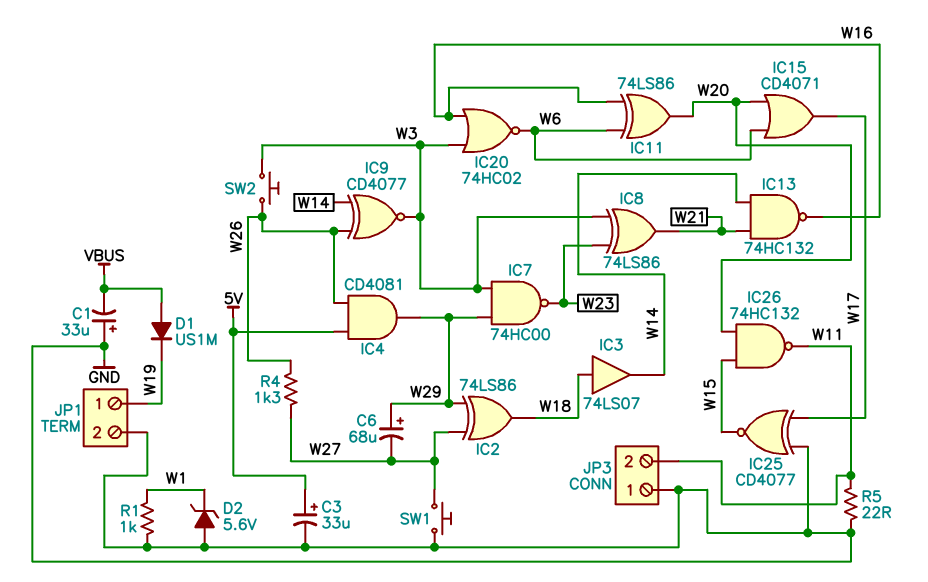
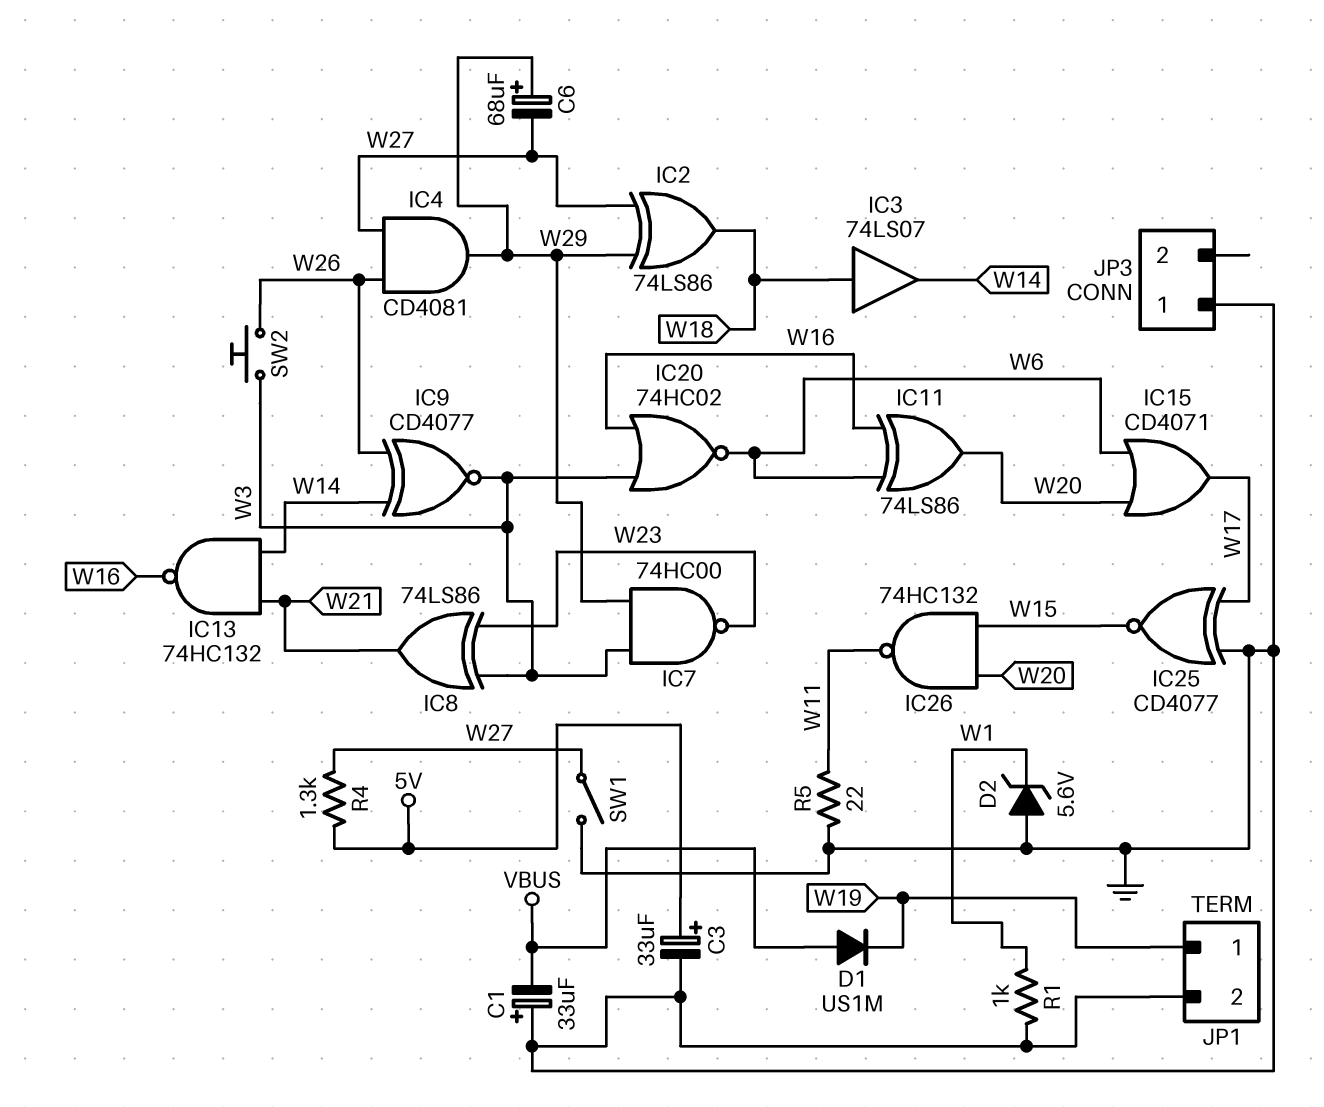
IC4: AND CD4081 (in 5V, in W26, out W29) -> AND CD4081 (in W26, in W27, out W29)
JP3 pin 2: W11 -> none
R4: 1.3k (W26, W27) -> 1.3k (5V, W27)
SW1: button (GND, W27) -> switch (GND, W27)

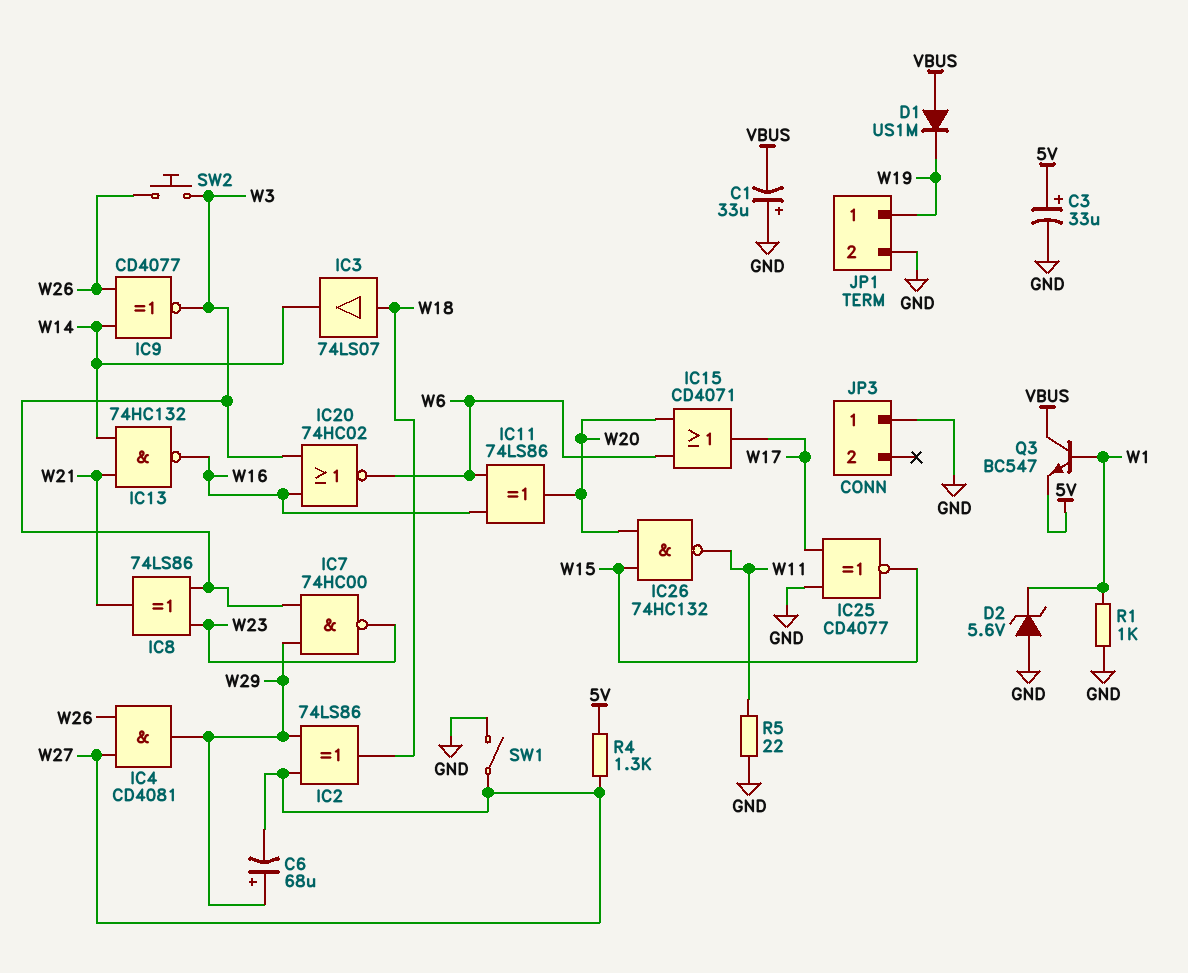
Q3: none -> NPN BC547 (B W1, C VBUS, E 5V)

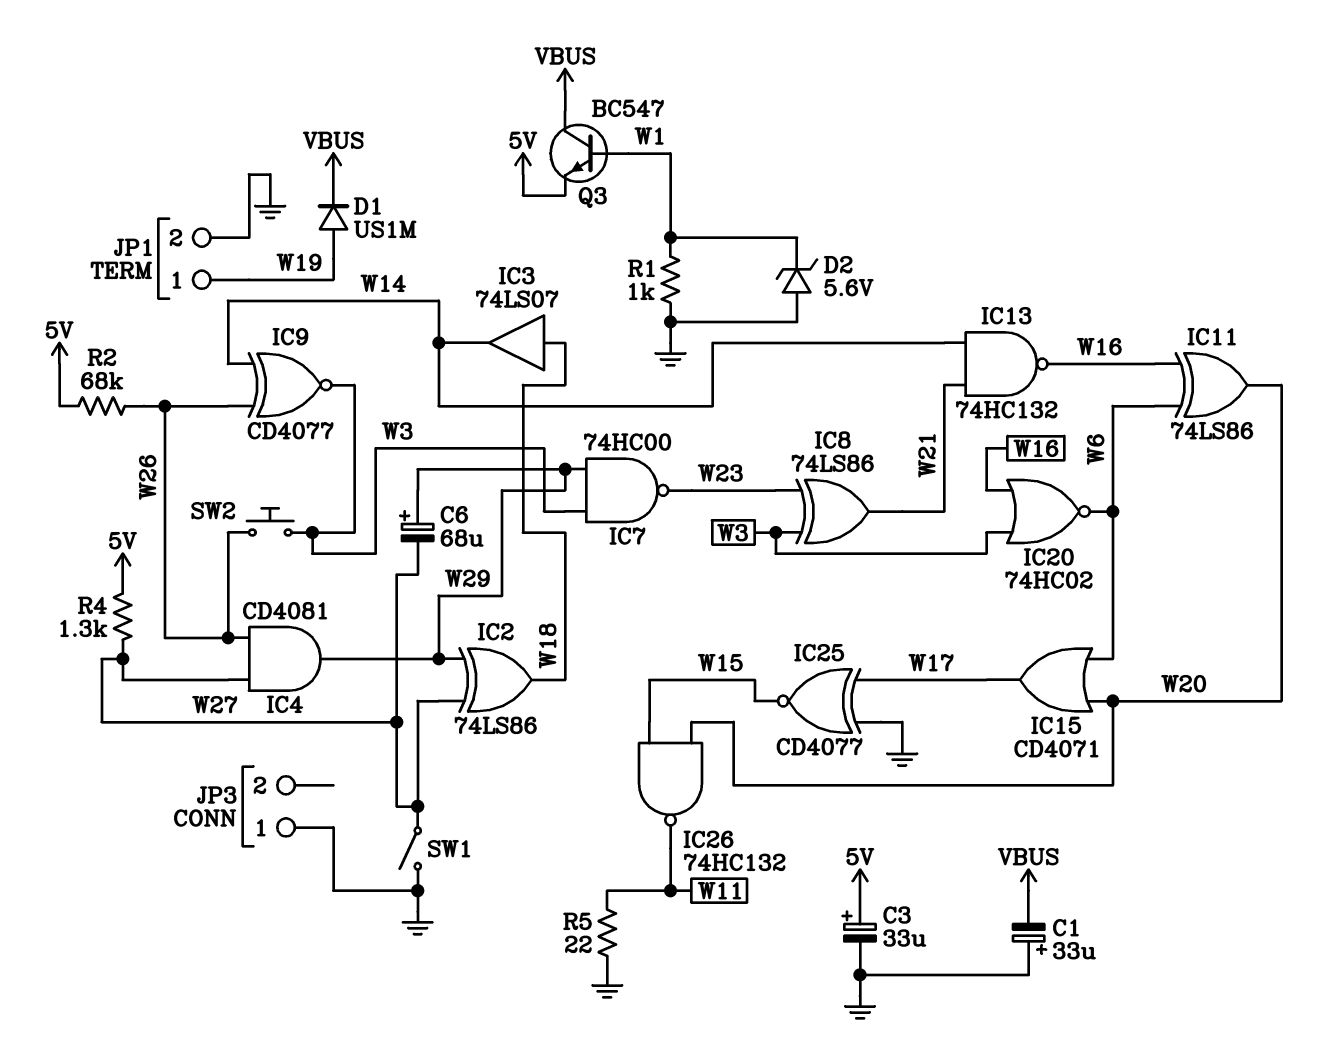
D1: diode US1M (A VBUS, K W19) -> diode US1M (A W19, K VBUS)
R2: none -> 68k (5V, W26)

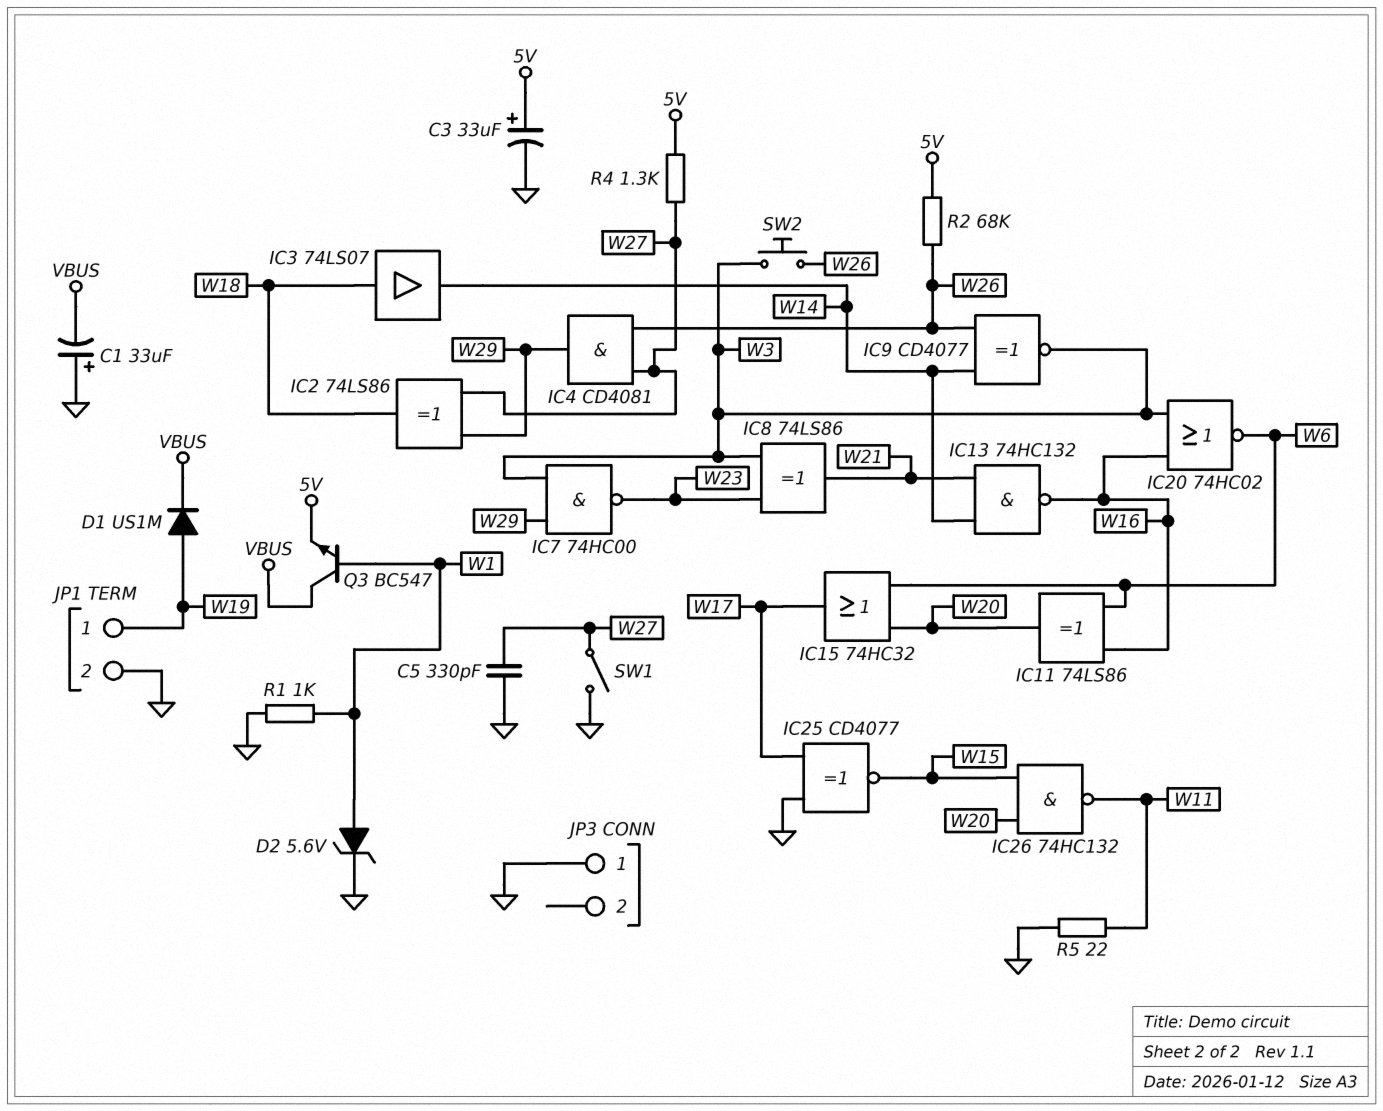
C5: none -> 330pF (GND, W27)
C6: 68uF (plus W29, minus W27) -> none
D2: zener 5.6V (A GND, K W1) -> zener 5.6V (A W1, K GND)
IC15: OR CD4071 (in W6, in W20, out W17) -> OR 74HC32 (in W6, in W20, out W17)

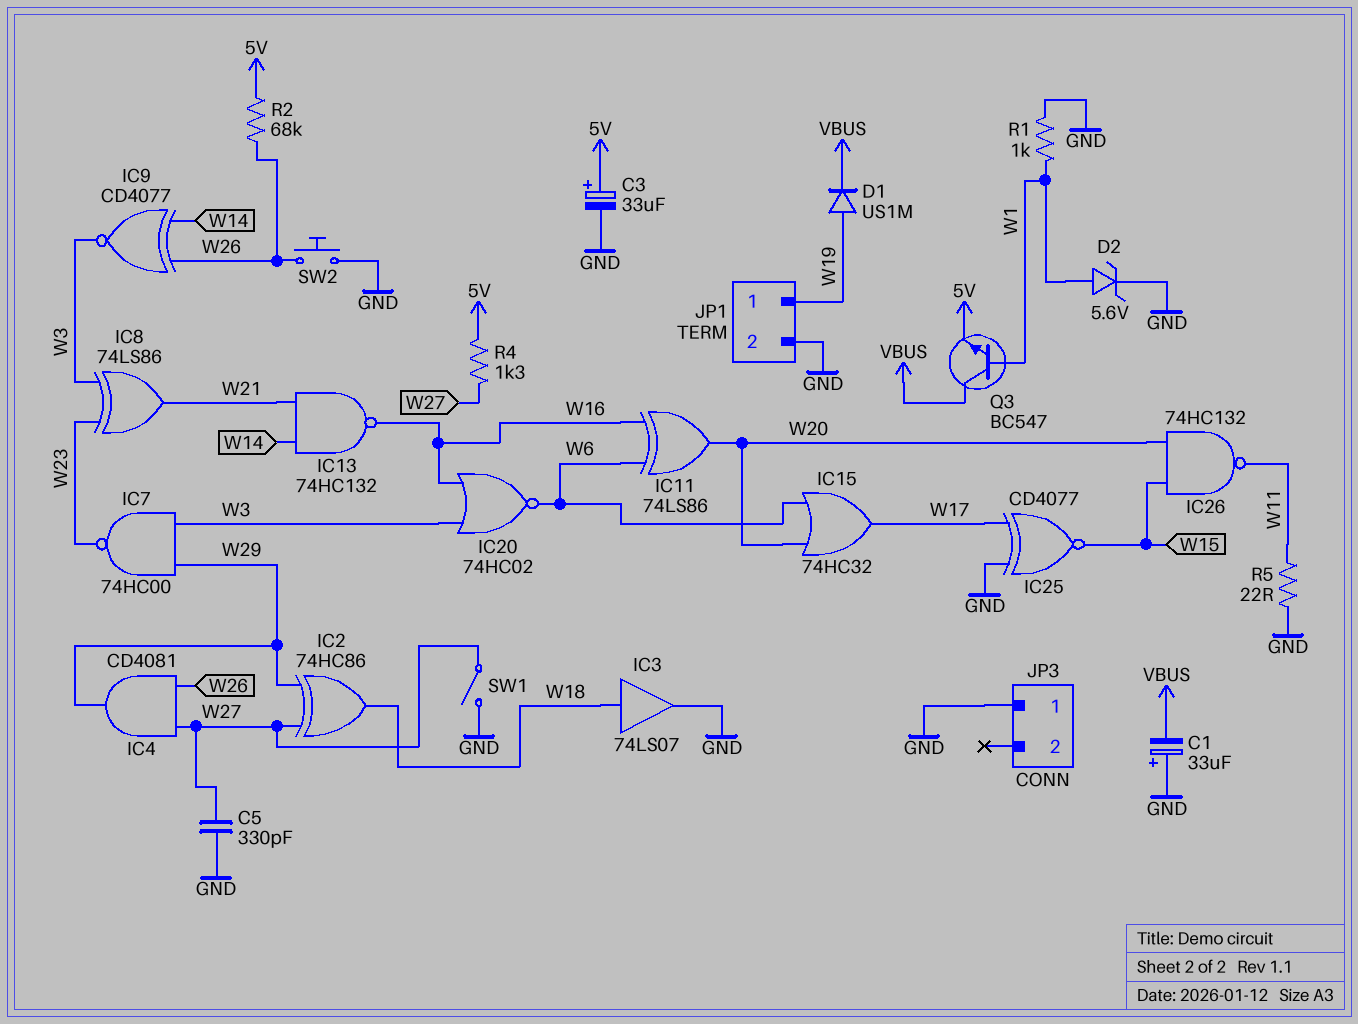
IC2: XOR 74LS86 (in W27, in W29, out W18) -> XOR 74HC86 (in W27, in W29, out W18)
IC3: buffer 74LS07 (in W18, out W14) -> buffer 74LS07 (in W18, out GND)
SW2: button (W3, W26) -> button (GND, W26)

